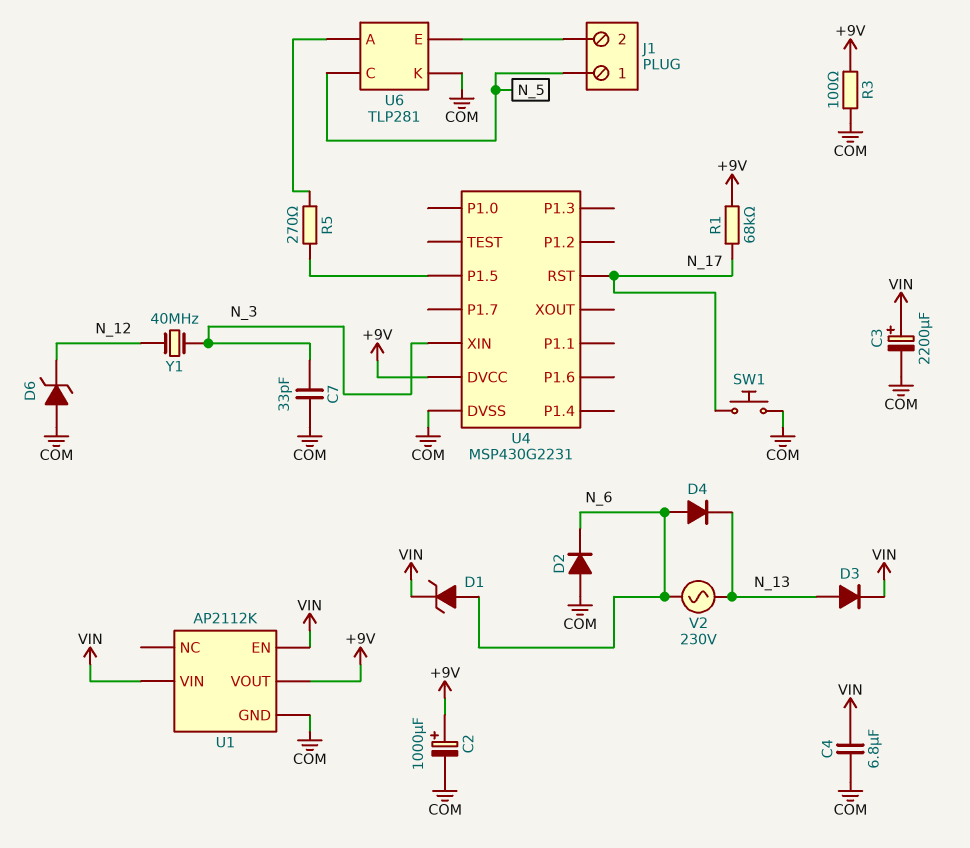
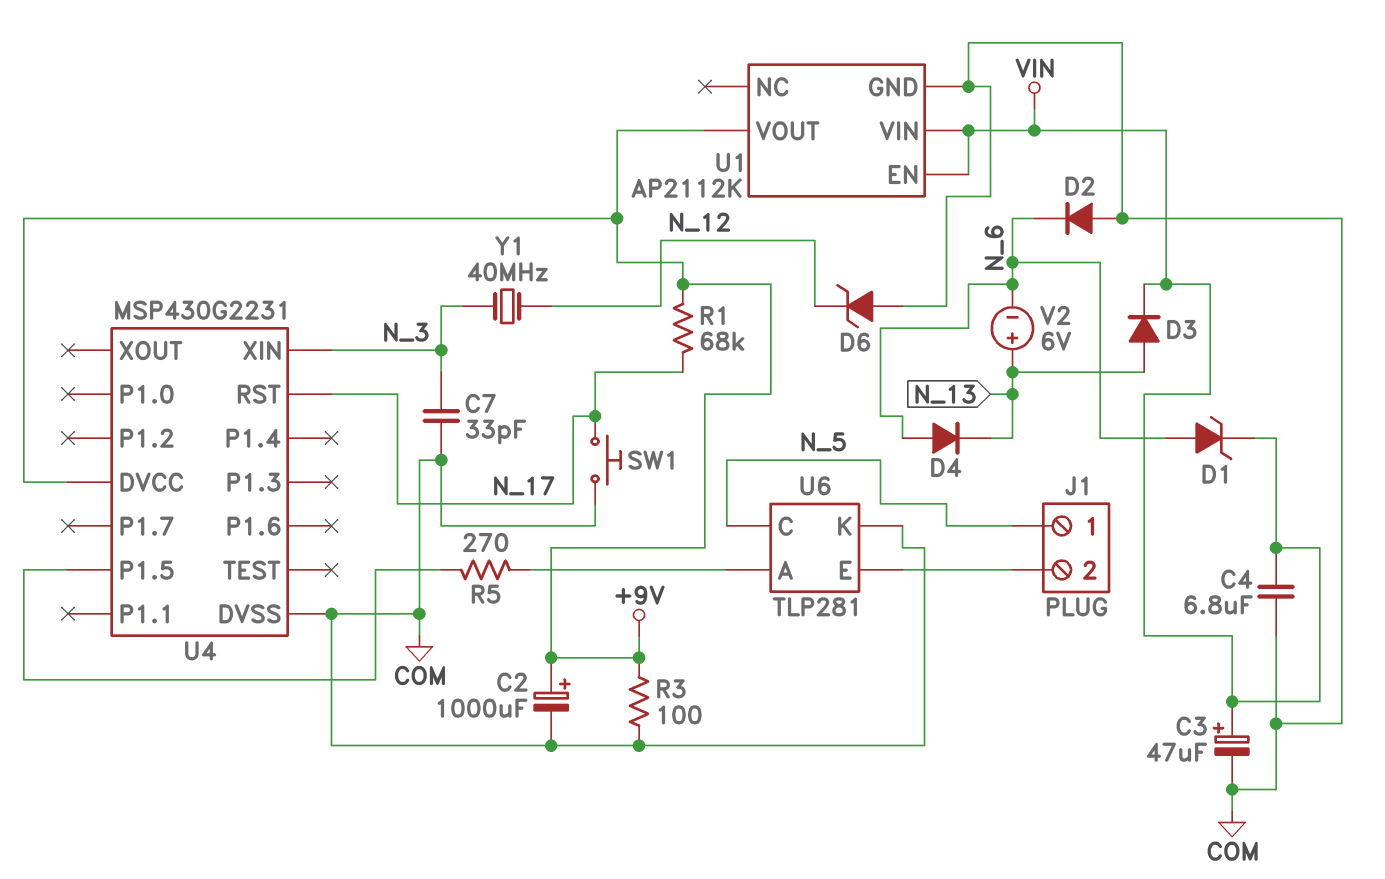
C3: 2200uF (plus VIN, minus COM) -> 47uF (plus VIN, minus COM)
V2: AC 230V (N_6, N_13) -> 6V (plus N_13, minus N_6)

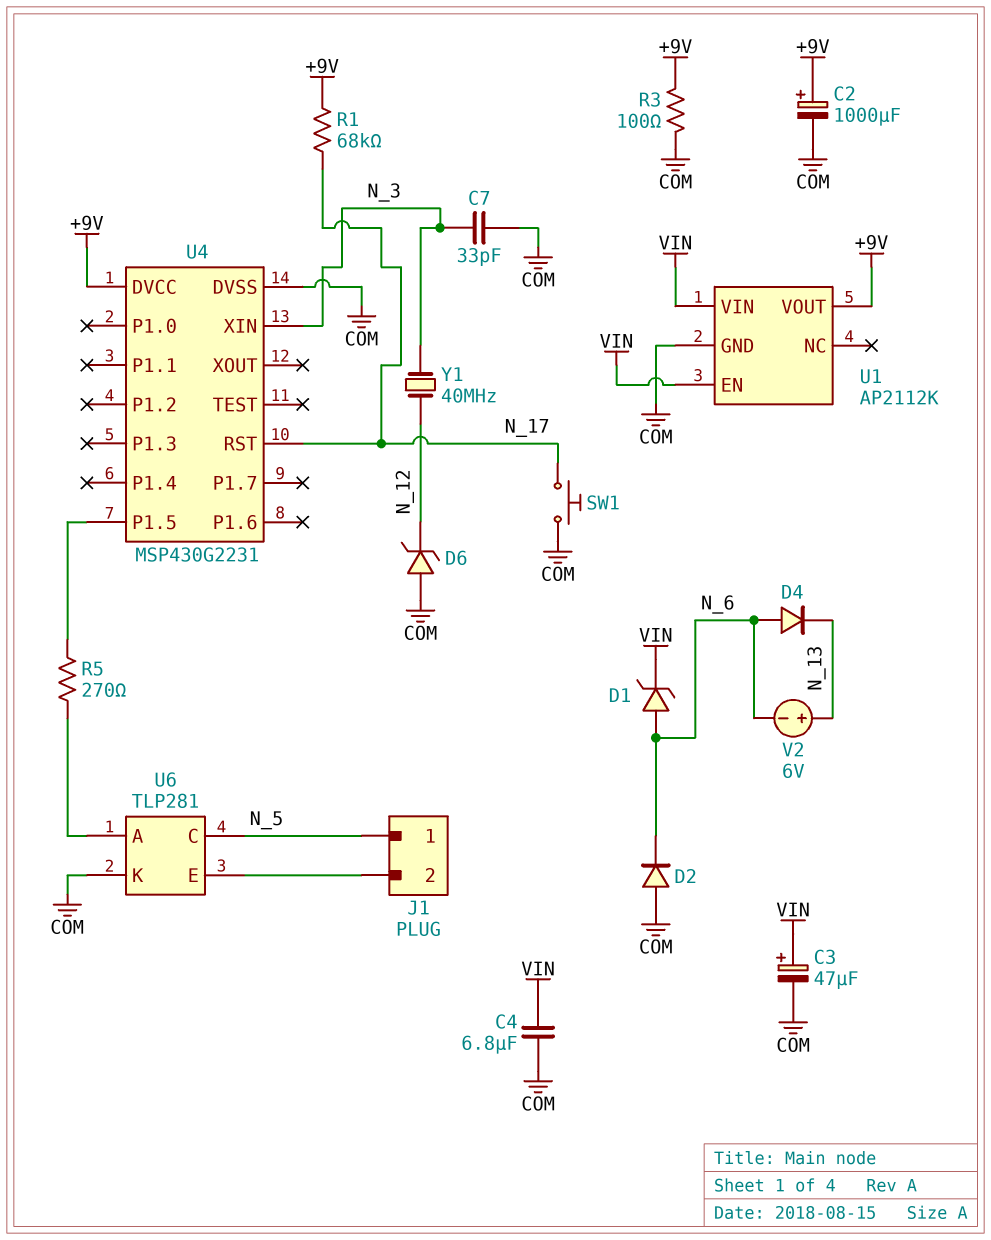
D3: diode (A N_13, K VIN) -> none

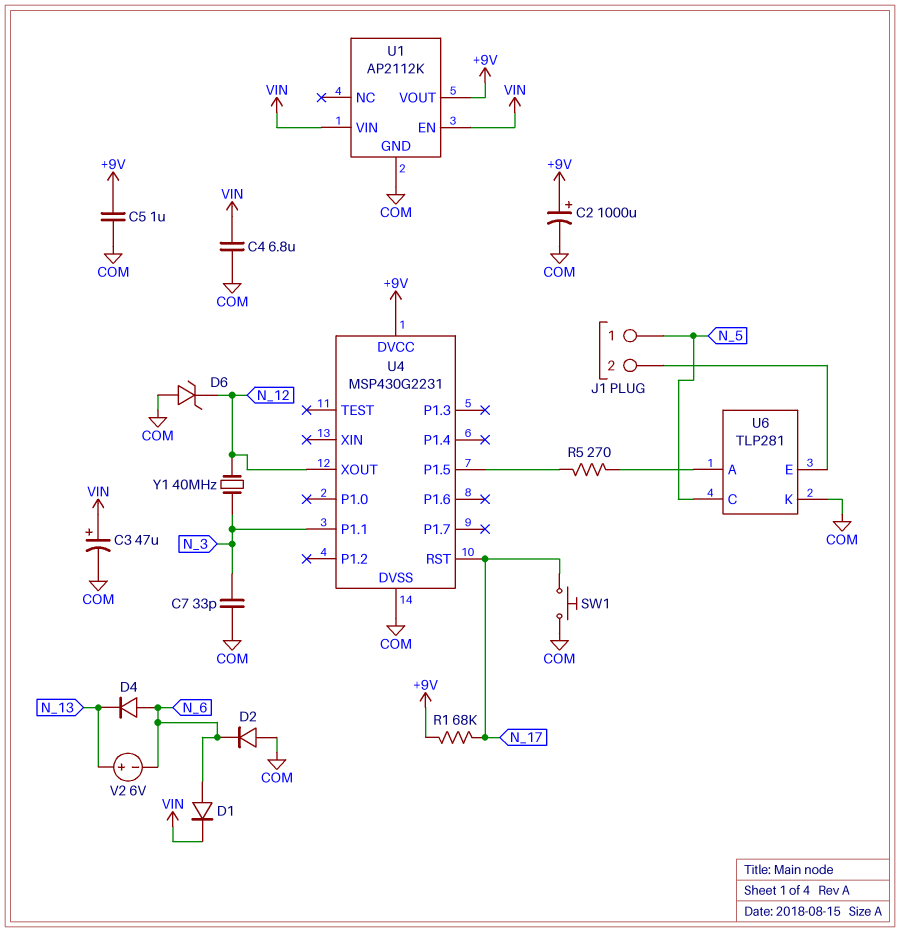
C5: none -> 1uF (+9V, COM)
D1: zener (A N_6, K VIN) -> diode (A N_6, K VIN)
R3: 100 (+9V, COM) -> none
U4 pin P1.1: none -> N_3
U4 pin XIN: N_3 -> none
U4 pin XOUT: none -> N_12

